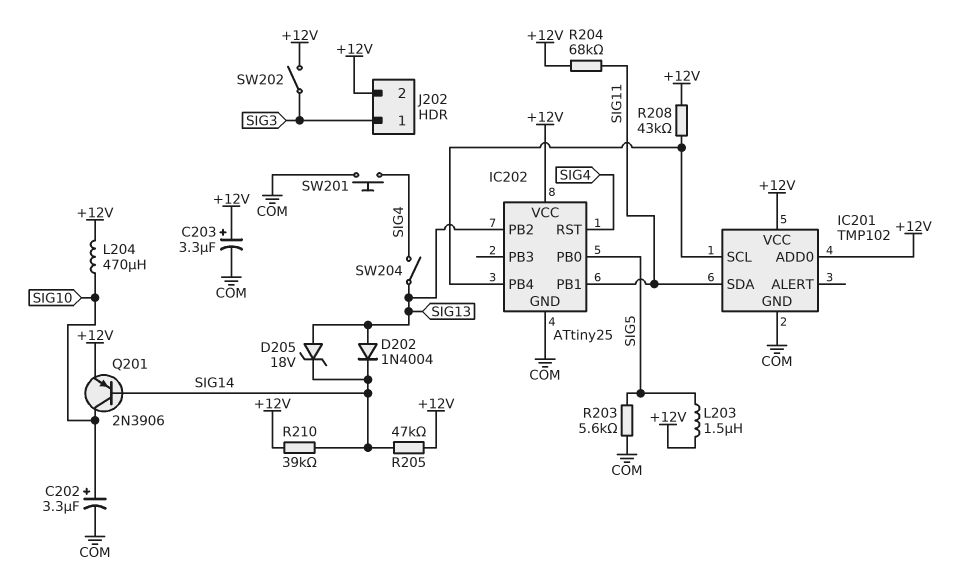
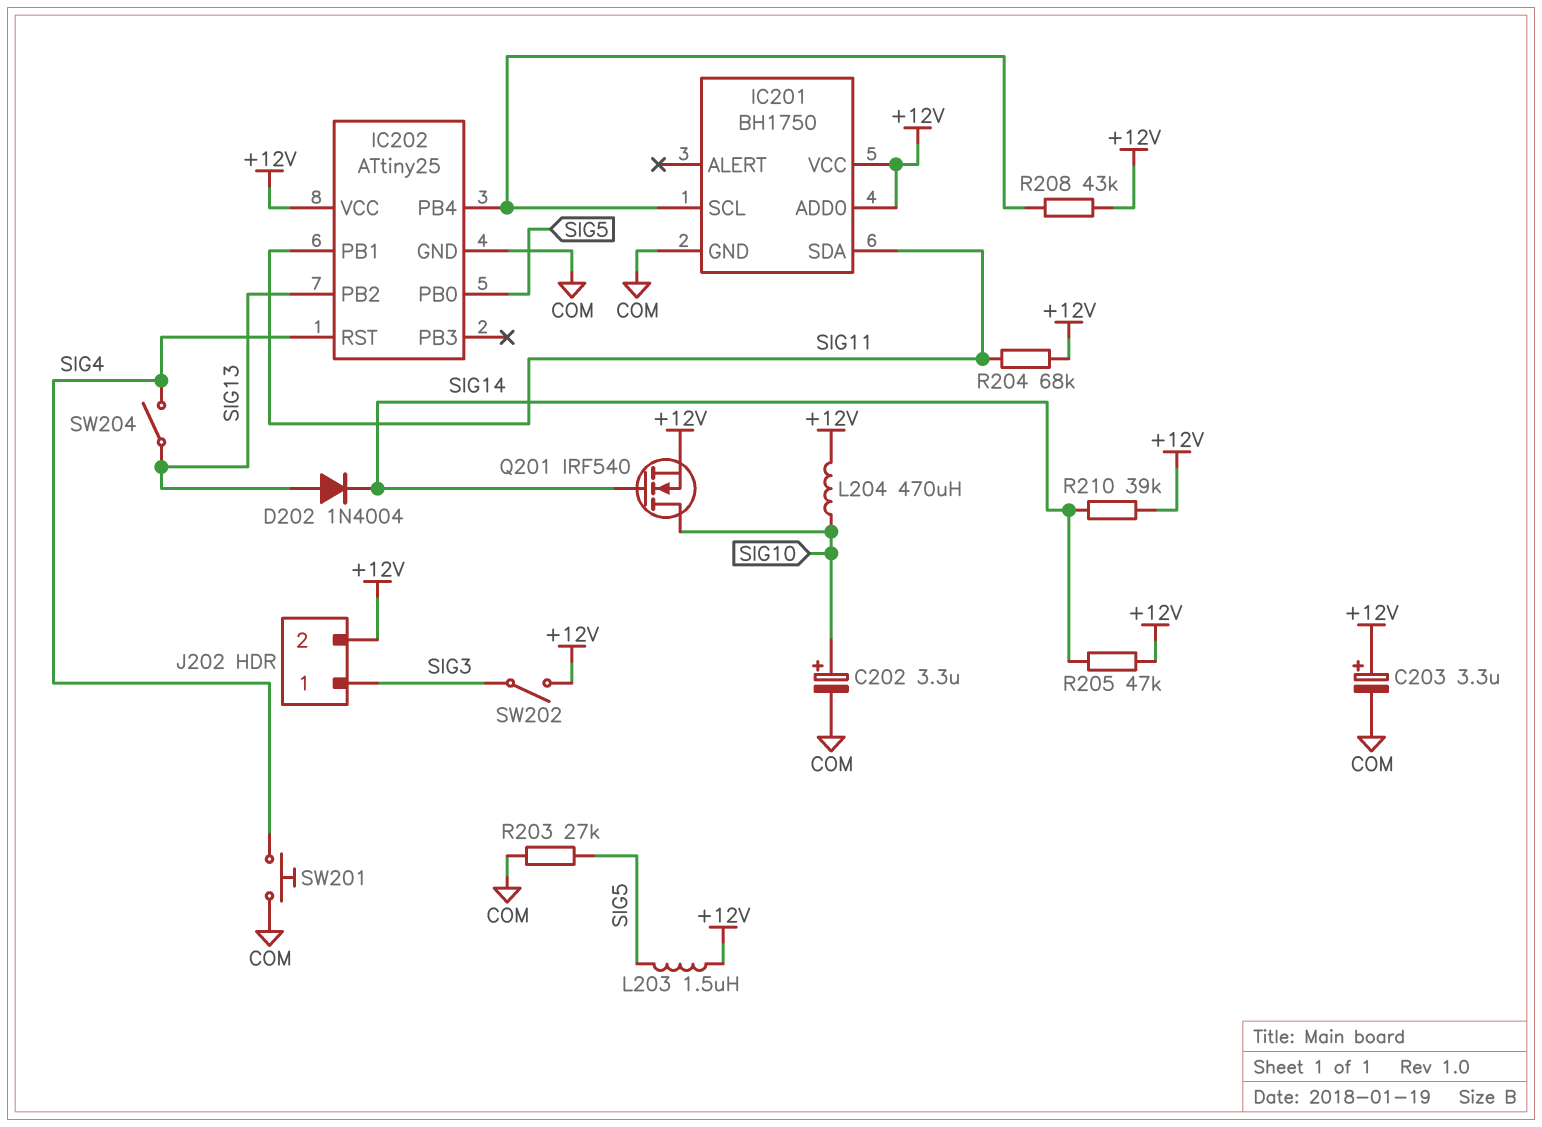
D205: zener 18V (A SIG13, K SIG14) -> none
IC201: TMP102 -> BH1750
Q201: PNP 2N3906 (B SIG14, C SIG10, E +12V) -> NMOS IRF540 (G SIG14, D SIG10, S +12V)
R203: 5.6k (COM, SIG5) -> 27k (COM, SIG5)

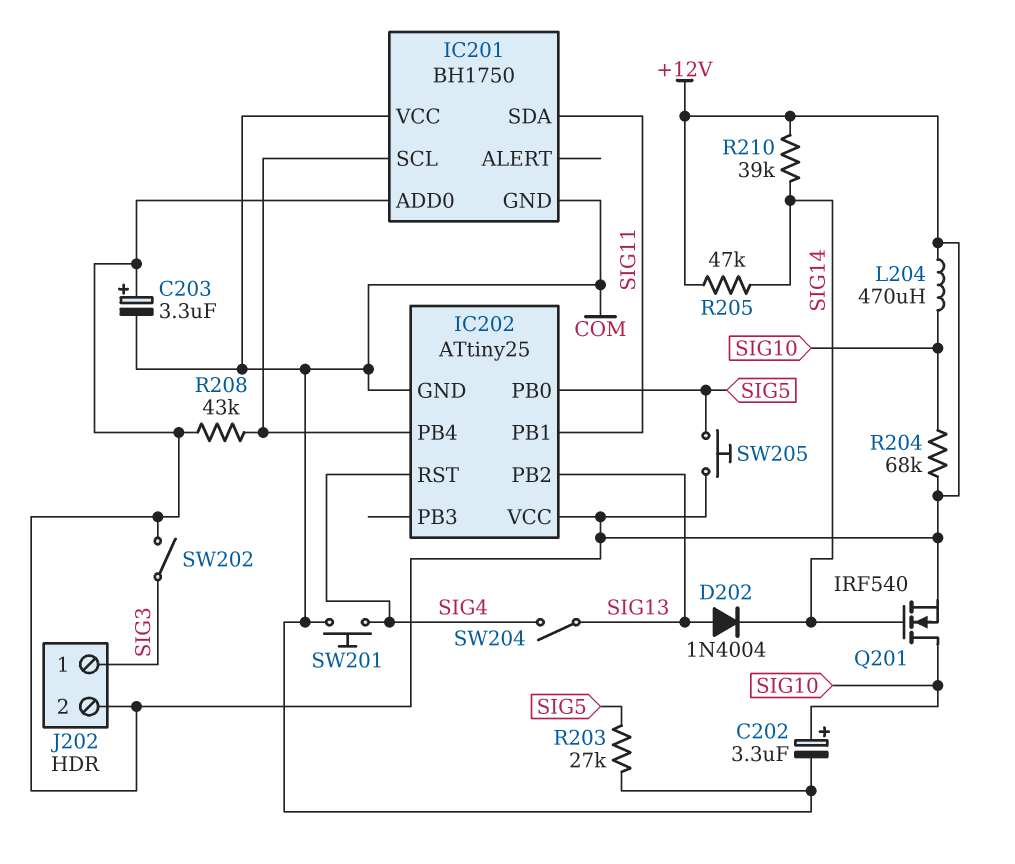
IC201 pin VCC: +12V -> COM
L203: 1.5uH (+12V, SIG5) -> none
R204: 68k (+12V, SIG11) -> 68k (+12V, SIG10)
SW205: none -> button (+12V, SIG5)

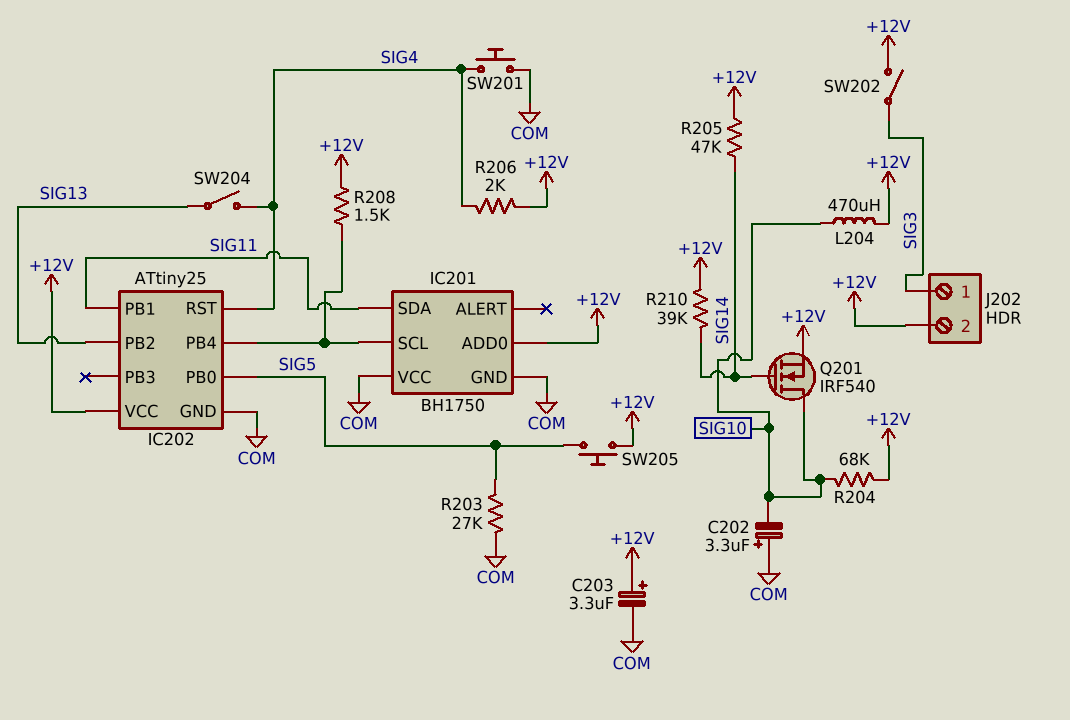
C202: 3.3uF (plus SIG10, minus COM) -> 3.3uF (plus COM, minus SIG10)
D202: diode 1N4004 (A SIG13, K SIG14) -> none
R206: none -> 2k (+12V, SIG4)
R208: 43k (+12V, IC201/SCL) -> 1.5k (+12V, IC201/SCL)

